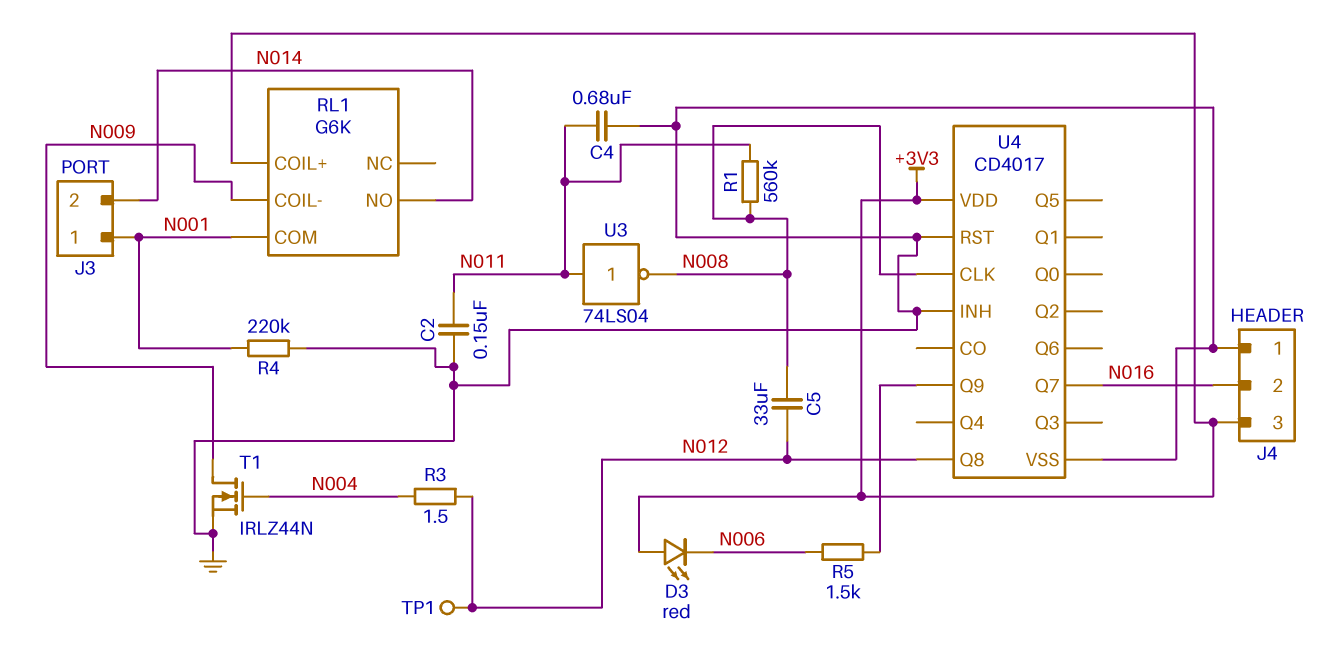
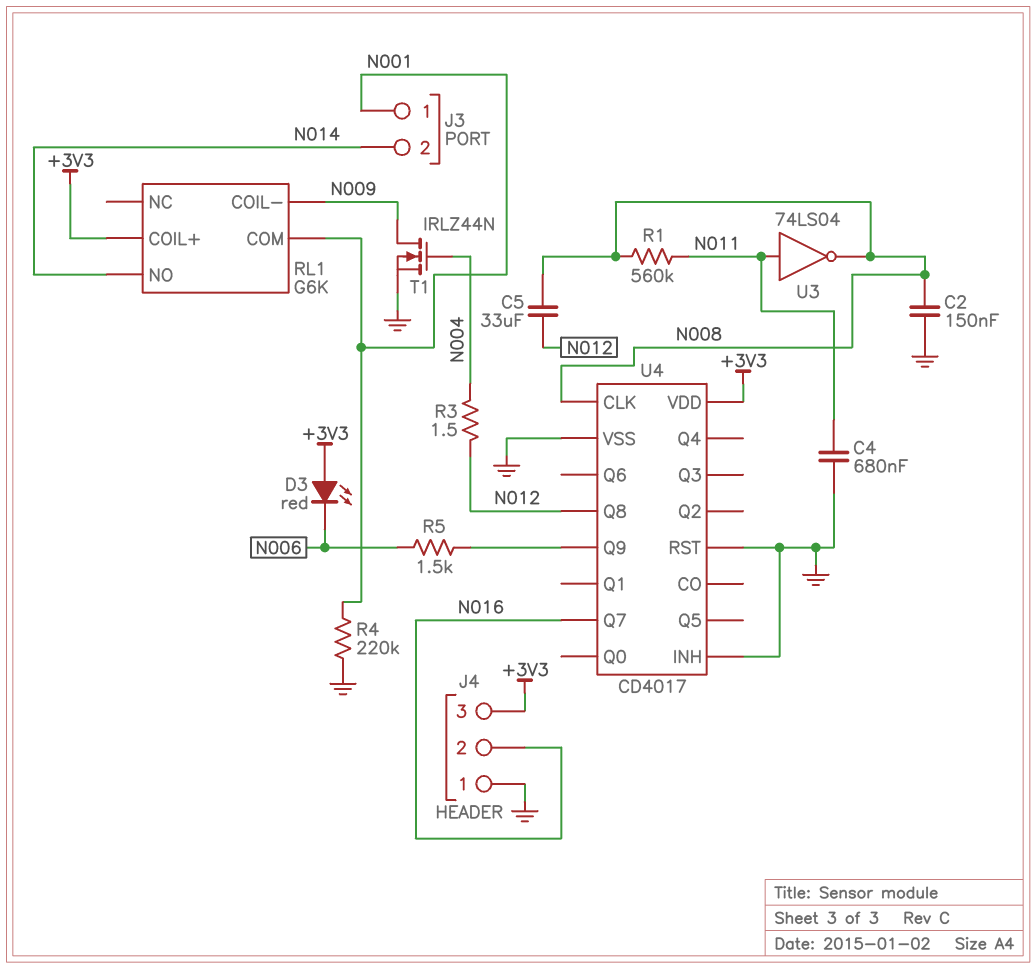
C2: 150nF (GND, N011) -> 150nF (GND, N008)
TP1: test point (N012) -> none

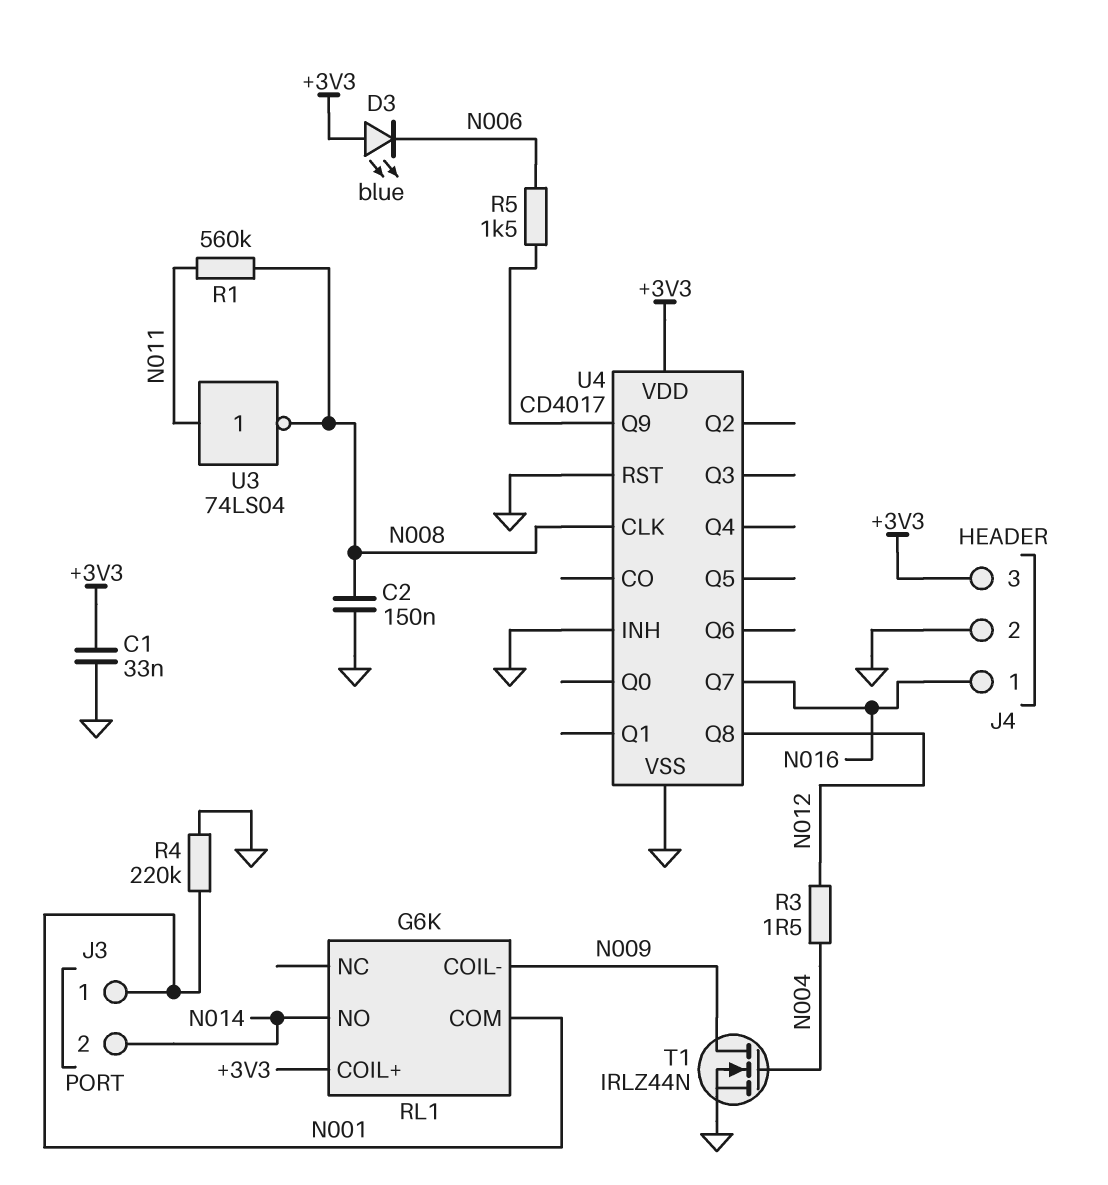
C1: none -> 33nF (+3V3, GND)
C4: 680nF (GND, N011) -> none
C5: 33uF (N008, N012) -> none
D3: LED red (A +3V3, K N006) -> LED blue (A +3V3, K N006)
J4 pin 1: GND -> N016
J4 pin 2: N016 -> GND

